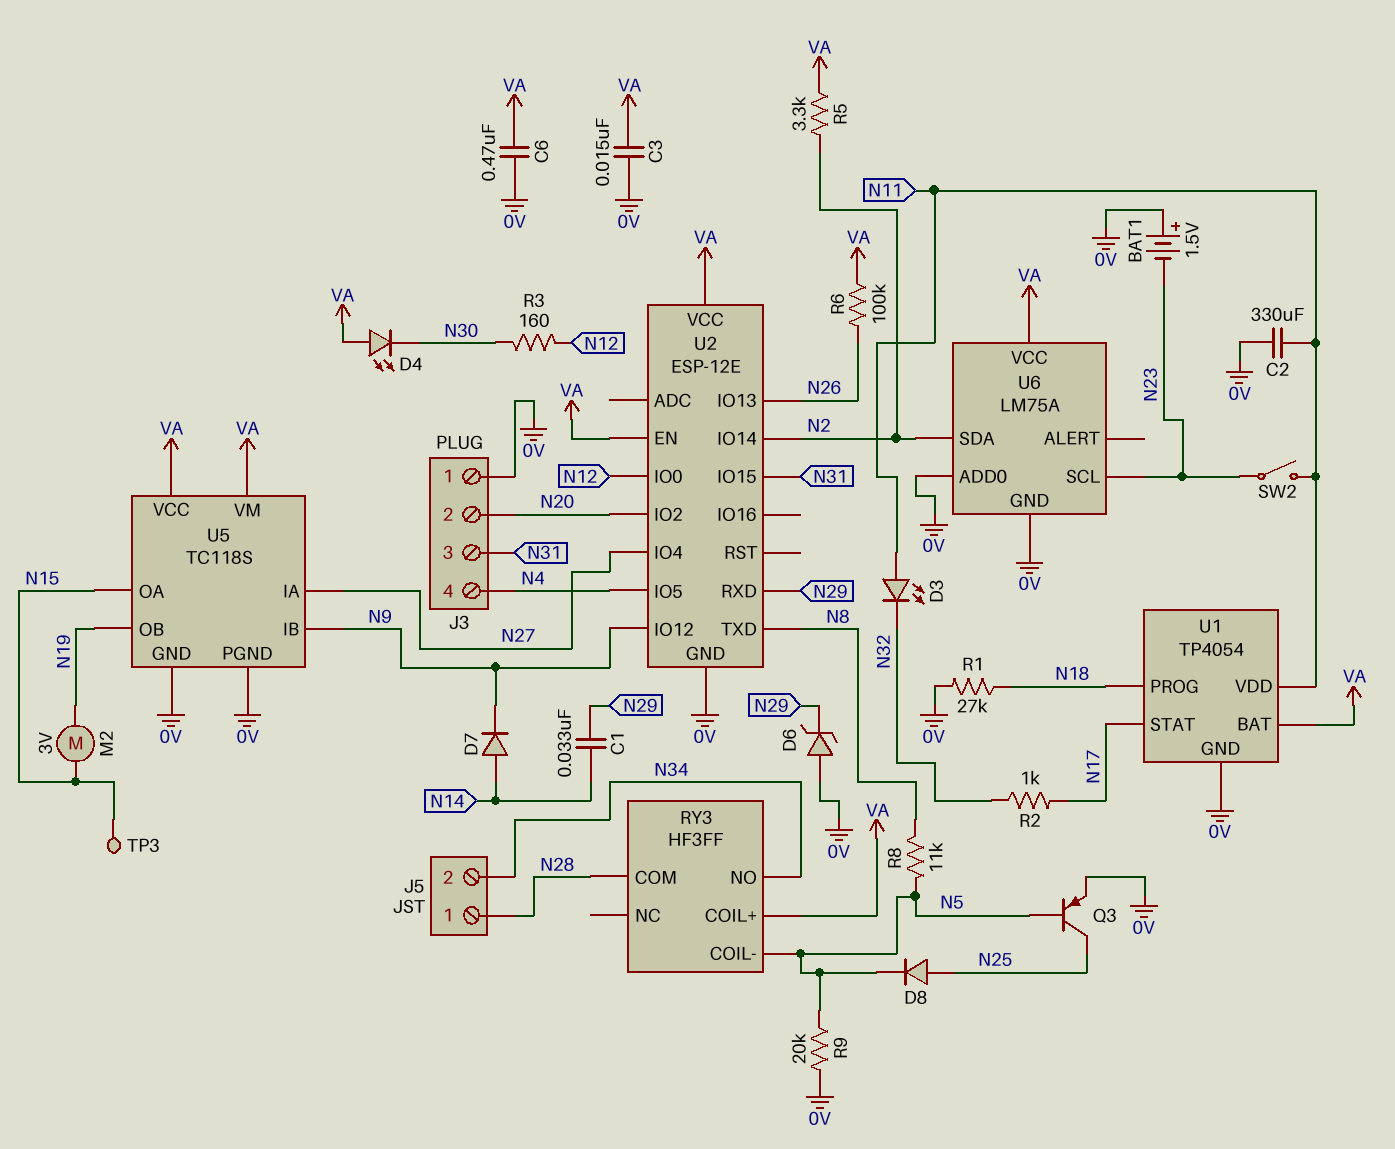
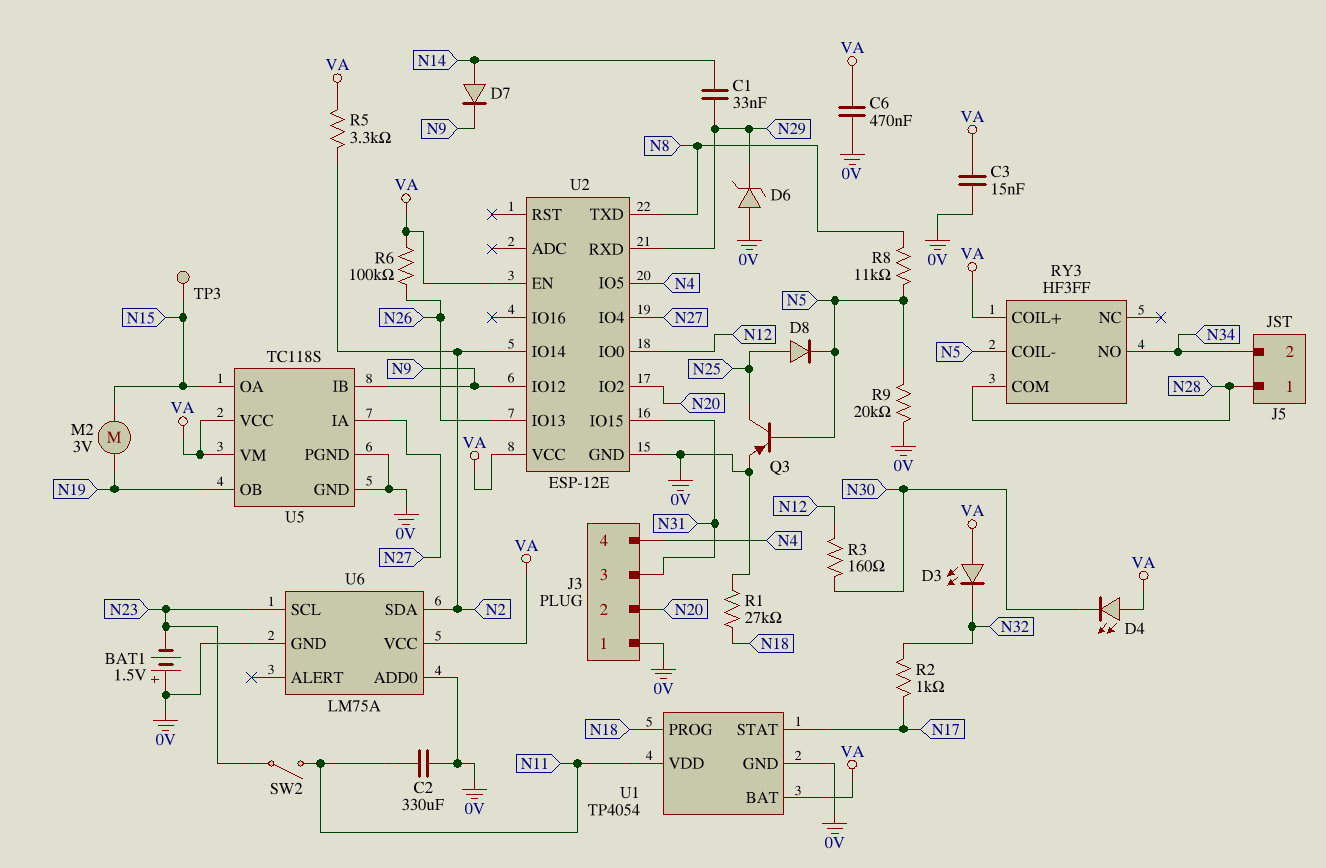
D3: LED (A N11, K N32) -> LED (A VA, K N32)

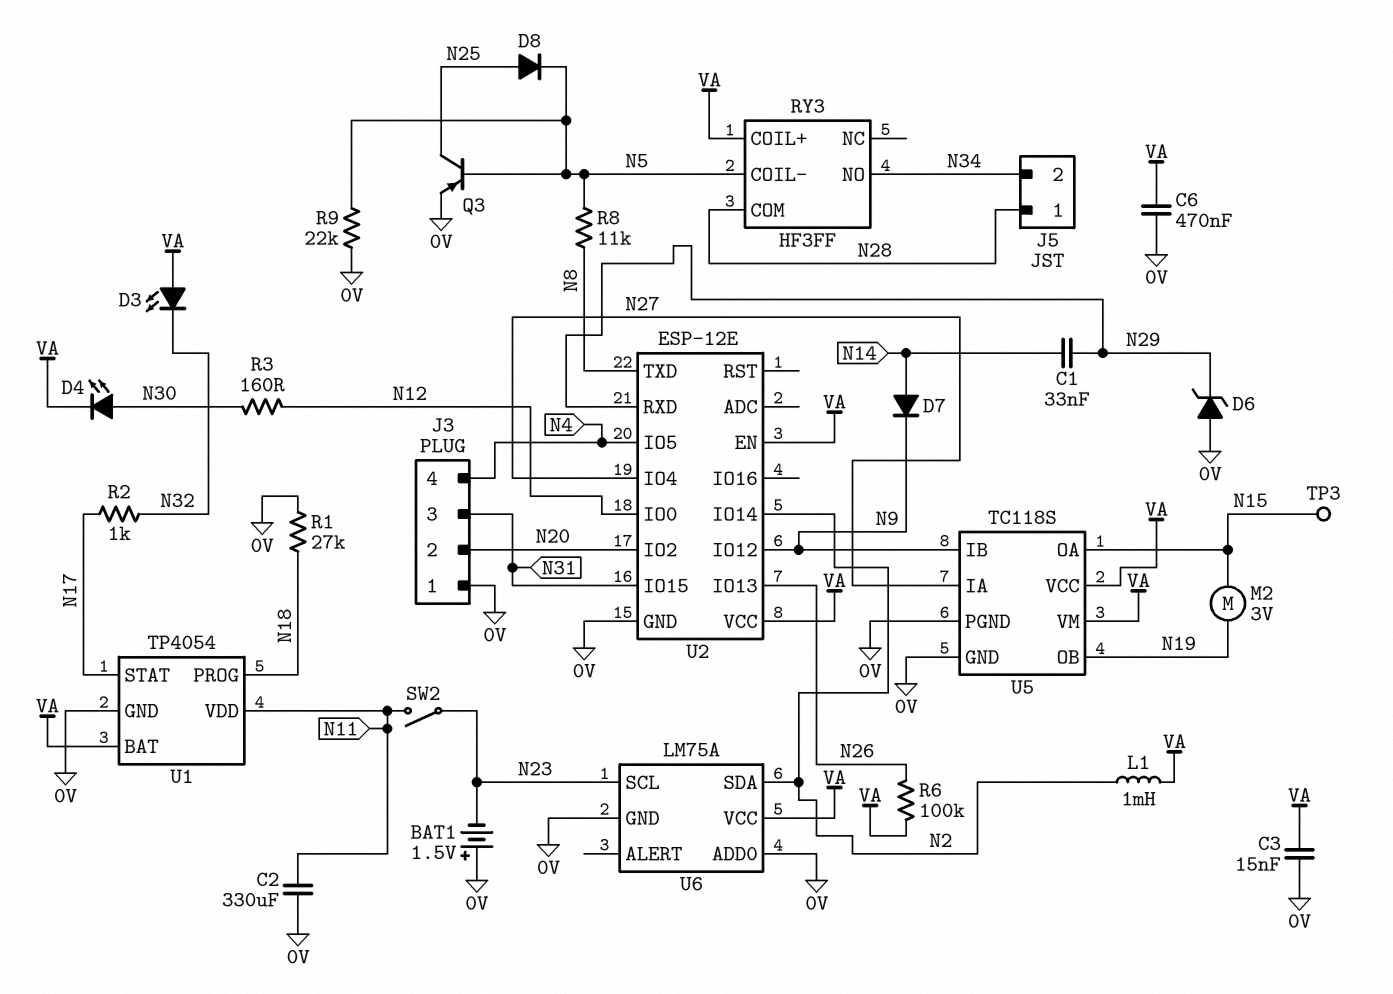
D4: LED (A VA, K N30) -> LED (A N30, K VA)
L1: none -> 1mH (N2, VA)
R5: 3.3k (N2, VA) -> none
R9: 20k (0V, N5) -> 22k (0V, N5)

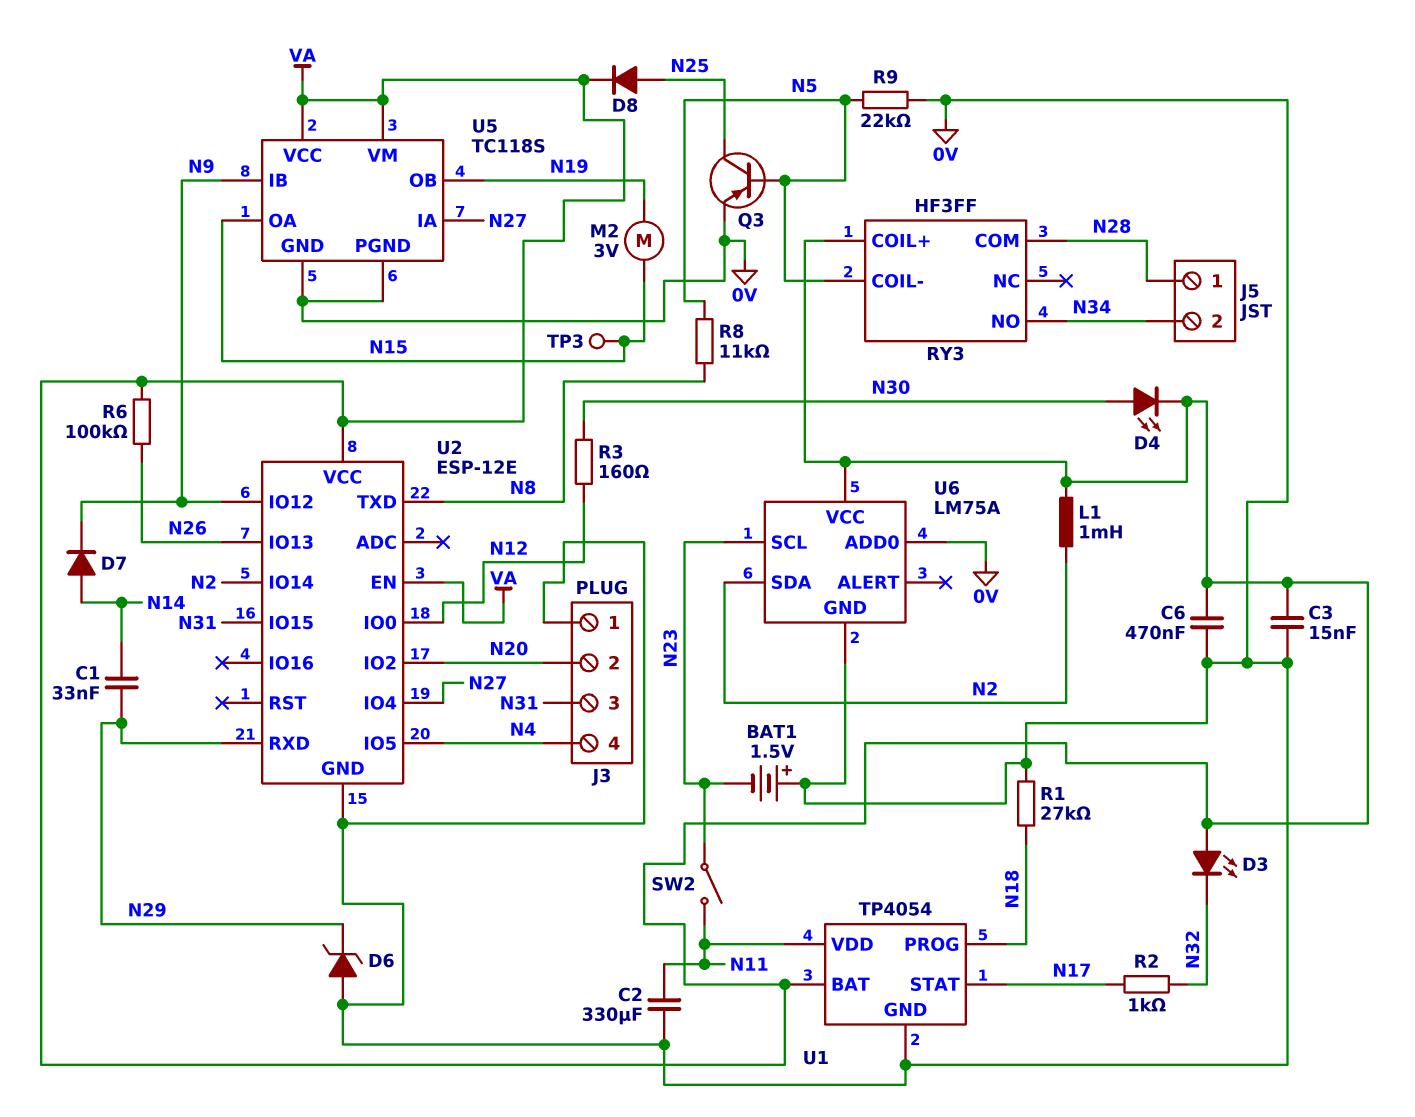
D8: diode (A N25, K N5) -> diode (A N25, K VA)

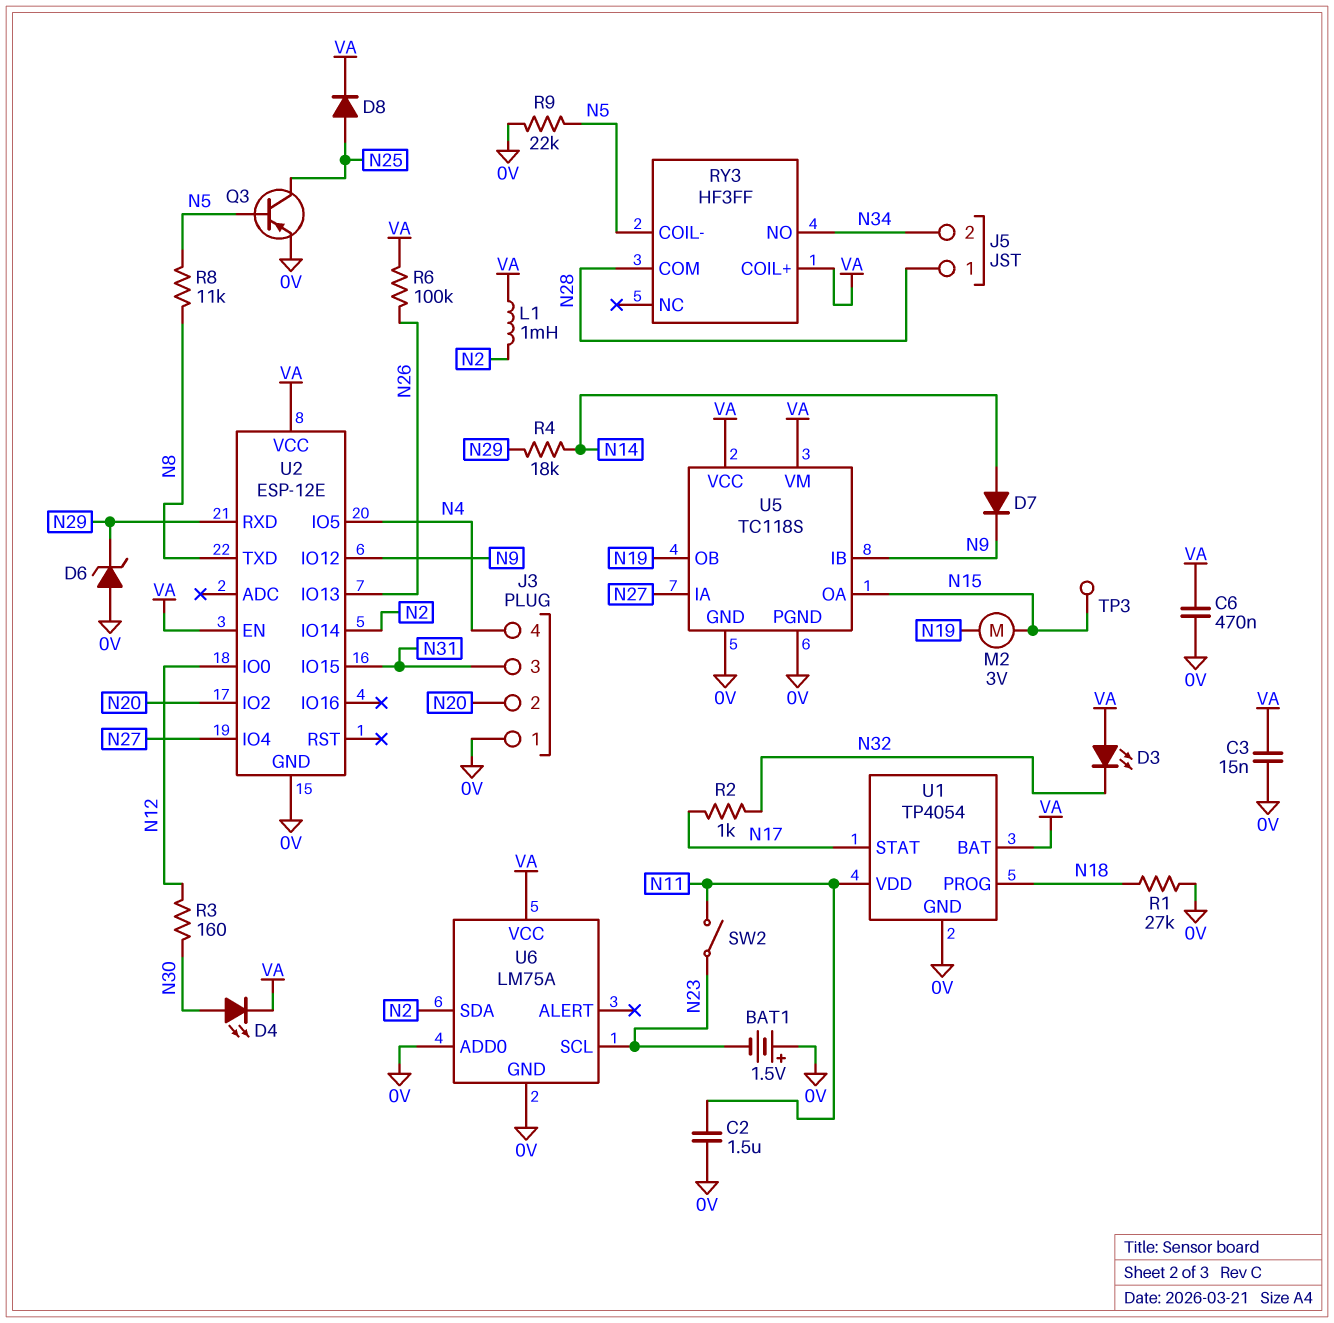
C1: 33nF (N14, N29) -> none
C2: 330uF (0V, N11) -> 1.5uF (0V, N11)
R4: none -> 18k (N14, N29)

